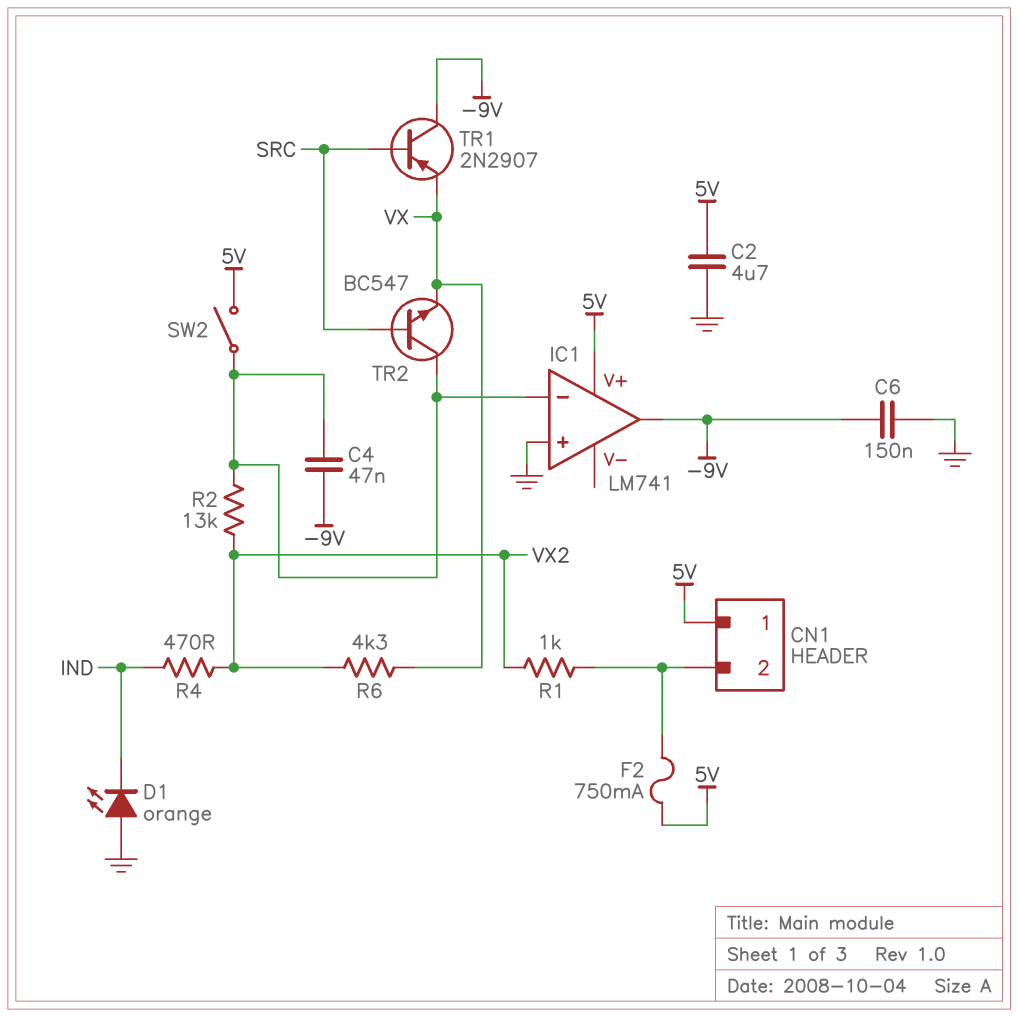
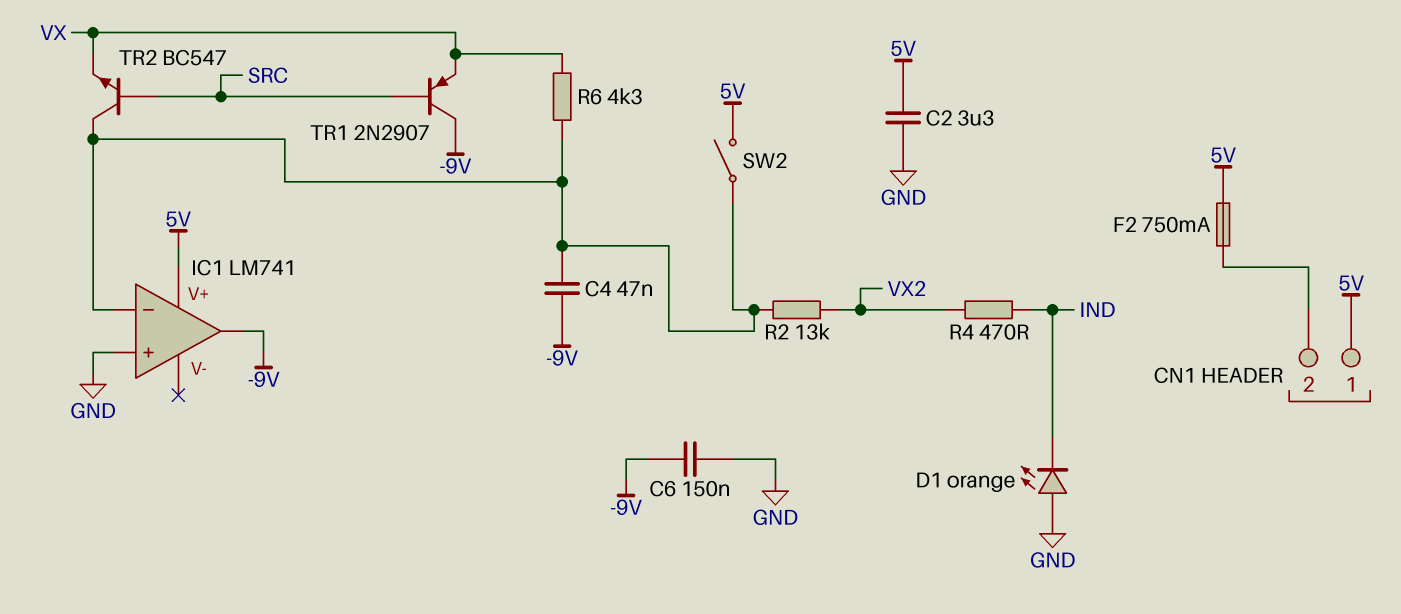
C2: 4.7uF (5V, GND) -> 3.3uF (5V, GND)
R1: 1k (CN1/2, VX2) -> none
R6: 4.3k (VX, VX2) -> 4.3k (IC1/in-, VX)

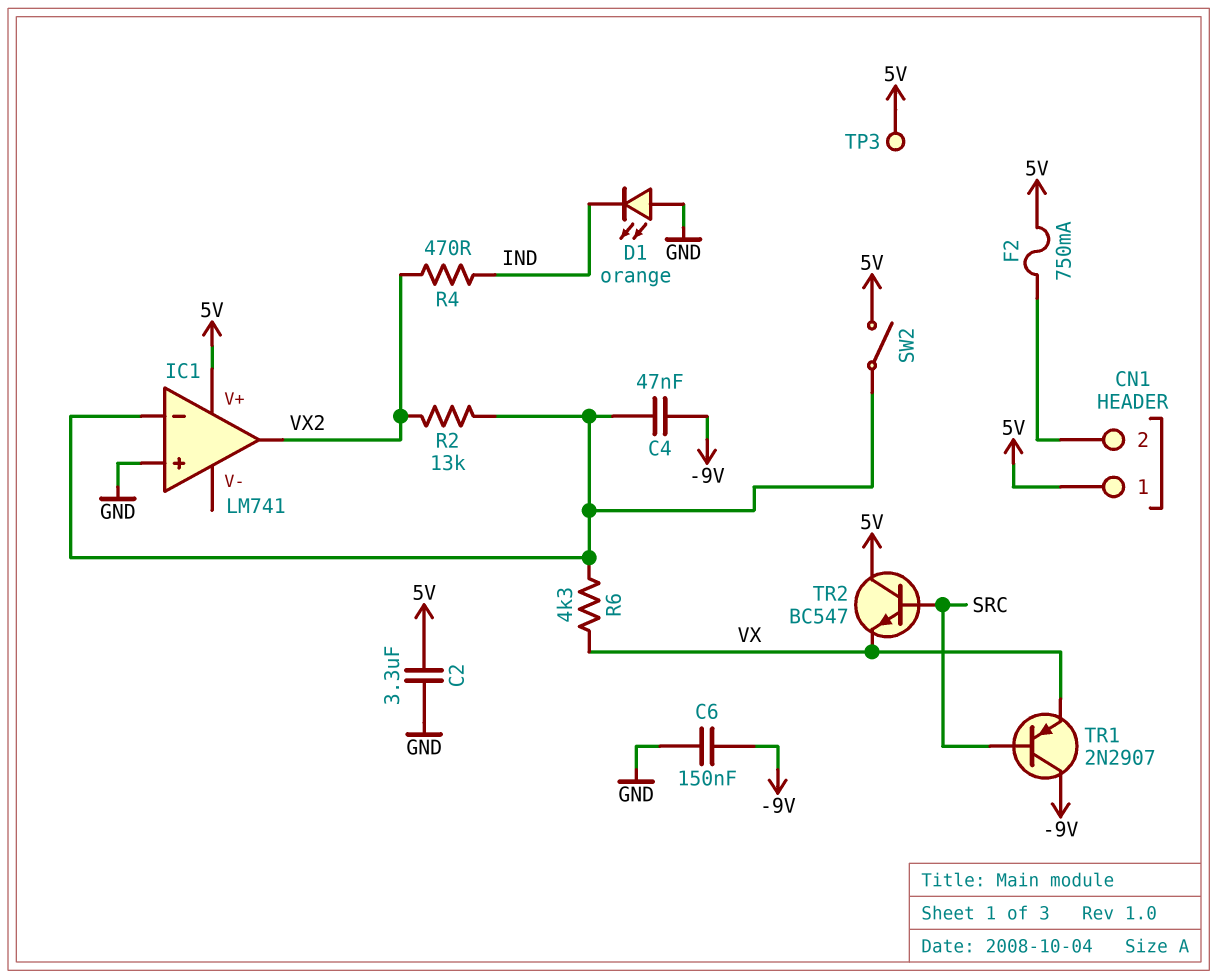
IC1 pin out: -9V -> VX2
TP3: none -> test point (5V)
TR2: NPN BC547 (B SRC, C IC1/in-, E VX) -> NPN BC547 (B SRC, C 5V, E VX)

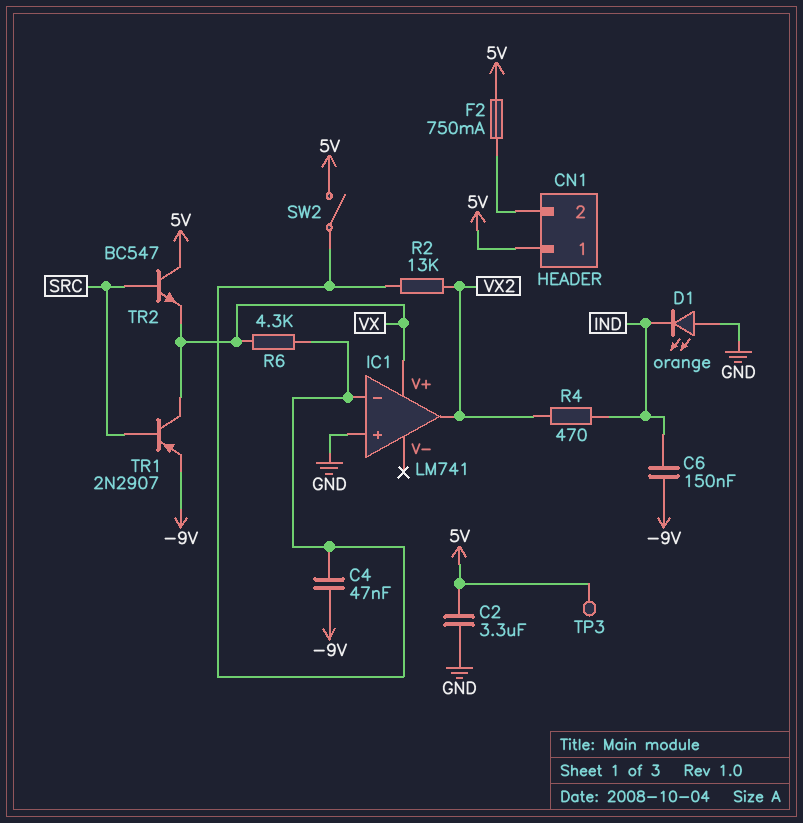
C6: 150nF (-9V, GND) -> 150nF (-9V, IND)
IC1 pin V+: 5V -> VX
TR1: PNP 2N2907 (B SRC, C -9V, E VX) -> PNP 2N2907 (B SRC, C VX, E -9V)

